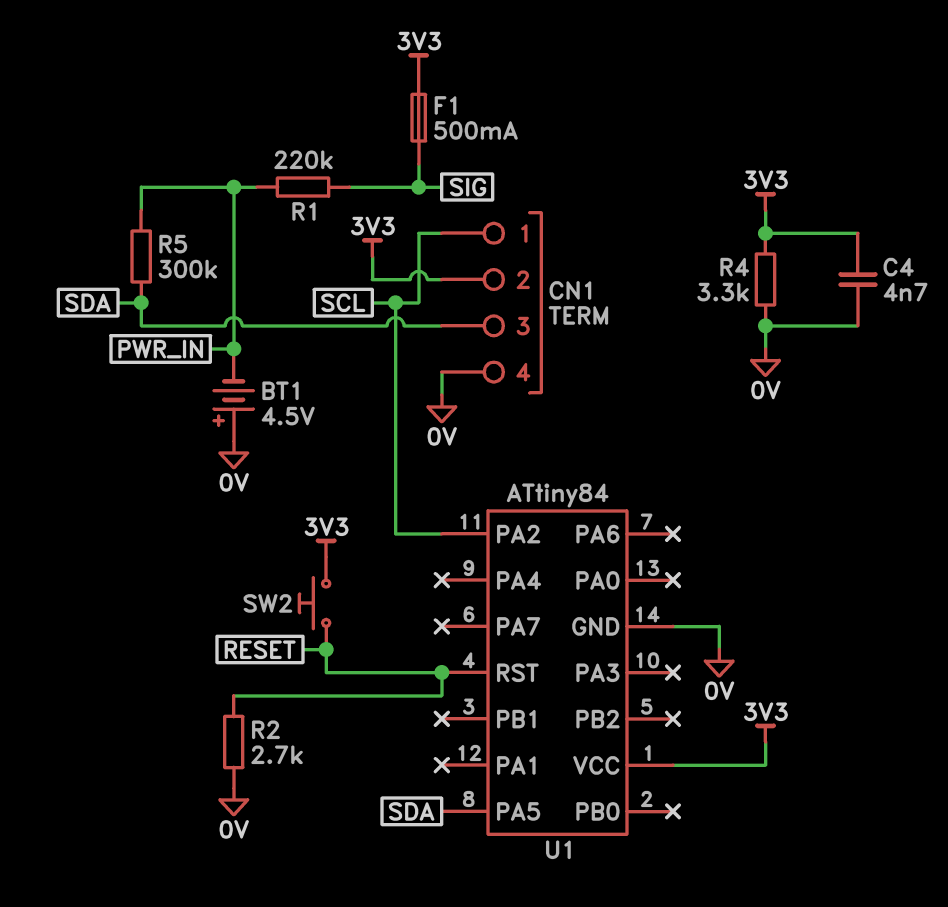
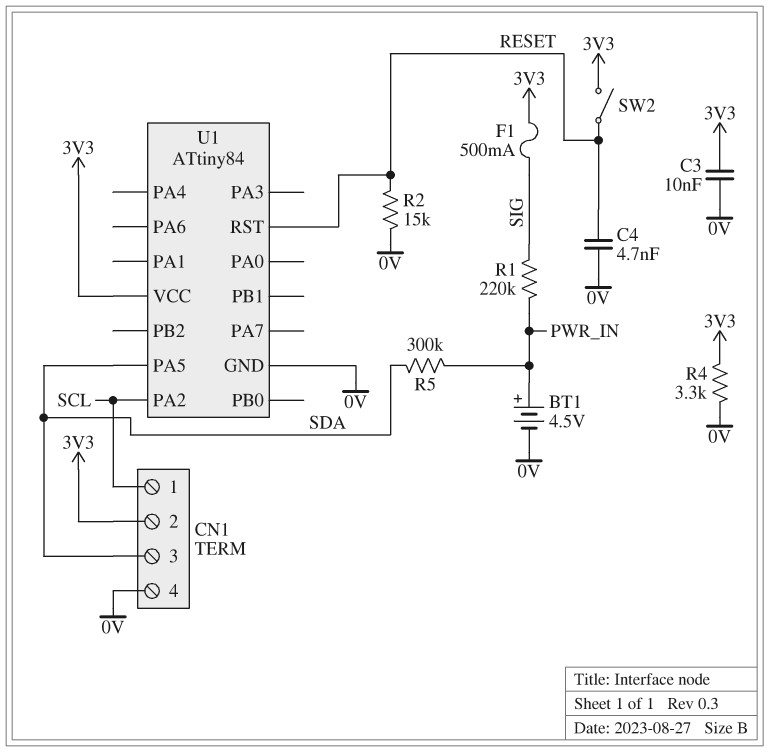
BT1: 4.5V (plus 0V, minus PWR_IN) -> 4.5V (plus PWR_IN, minus 0V)
C3: none -> 10nF (0V, 3V3)
C4: 4.7nF (0V, 3V3) -> 4.7nF (0V, RESET)
R2: 2.7k (0V, RESET) -> 15k (0V, RESET)
SW2: button (3V3, RESET) -> switch (3V3, RESET)

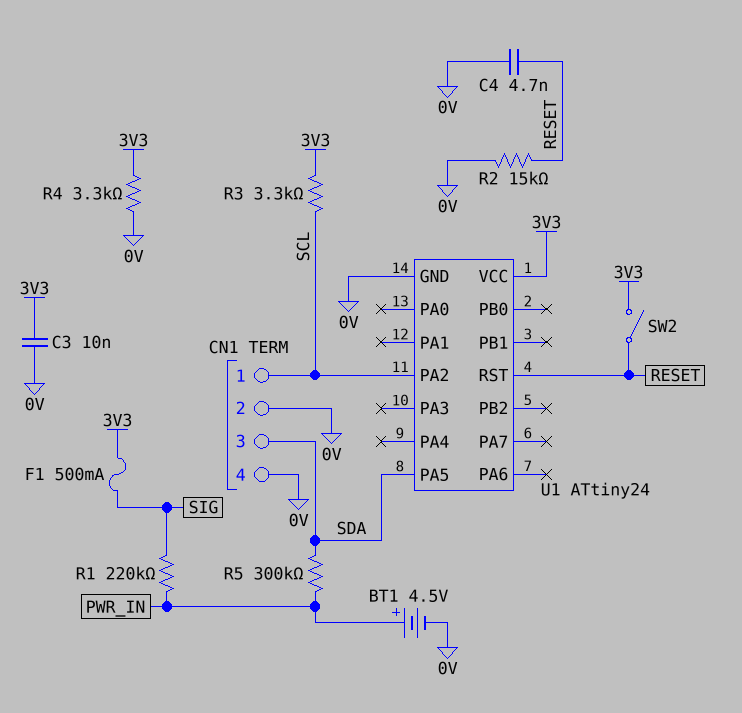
CN1 pin 2: 3V3 -> 0V
R3: none -> 3.3k (3V3, SCL)
U1: ATtiny84 -> ATtiny24

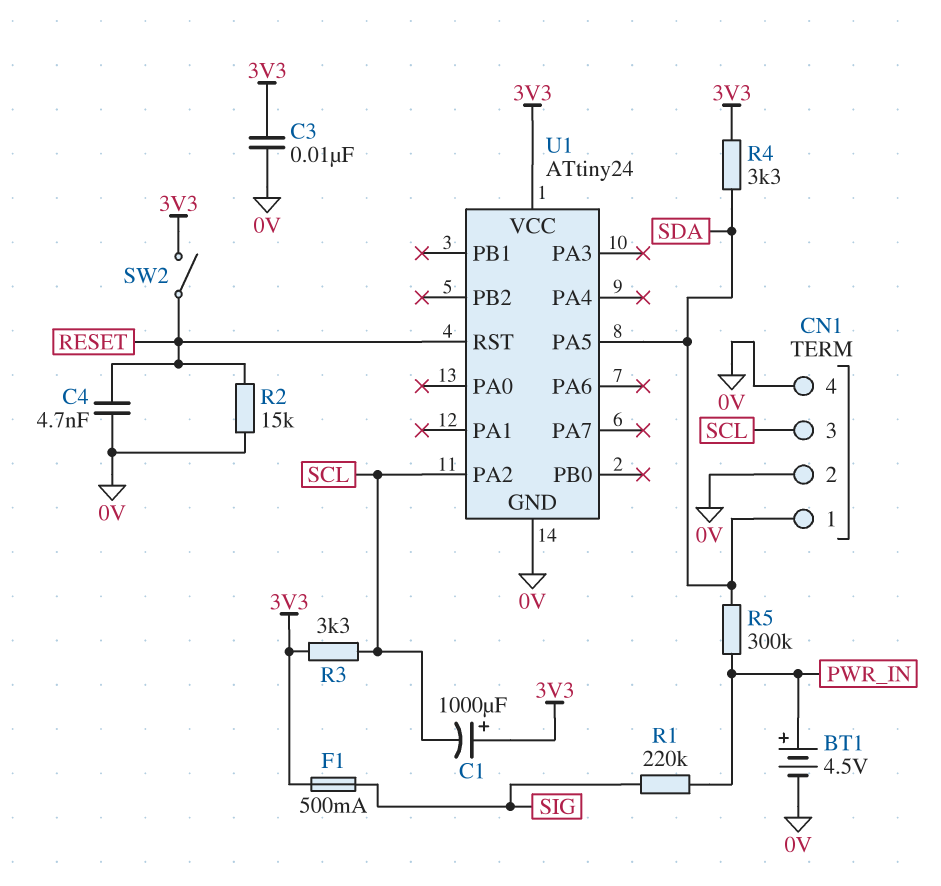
C1: none -> 1000uF (plus 3V3, minus SCL)
CN1 pin 1: SCL -> SDA
CN1 pin 3: SDA -> SCL
R4: 3.3k (0V, 3V3) -> 3.3k (3V3, SDA)

